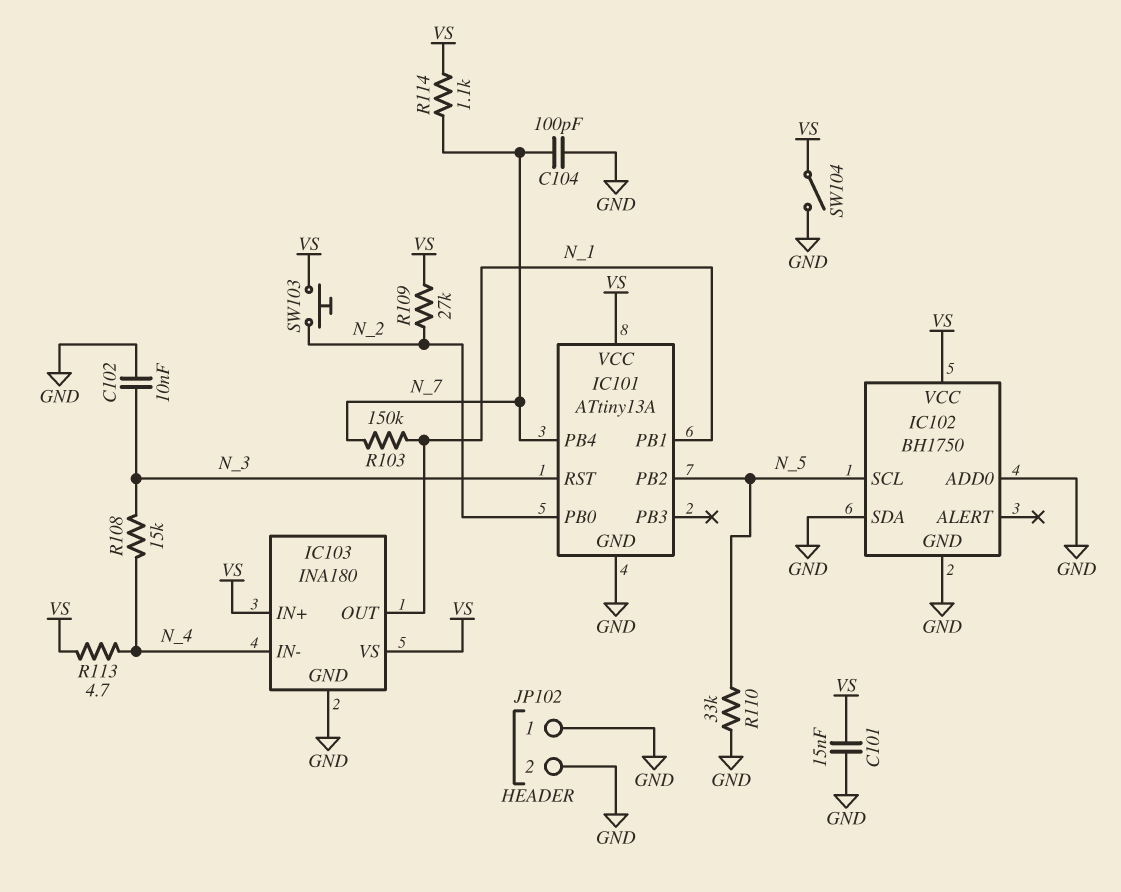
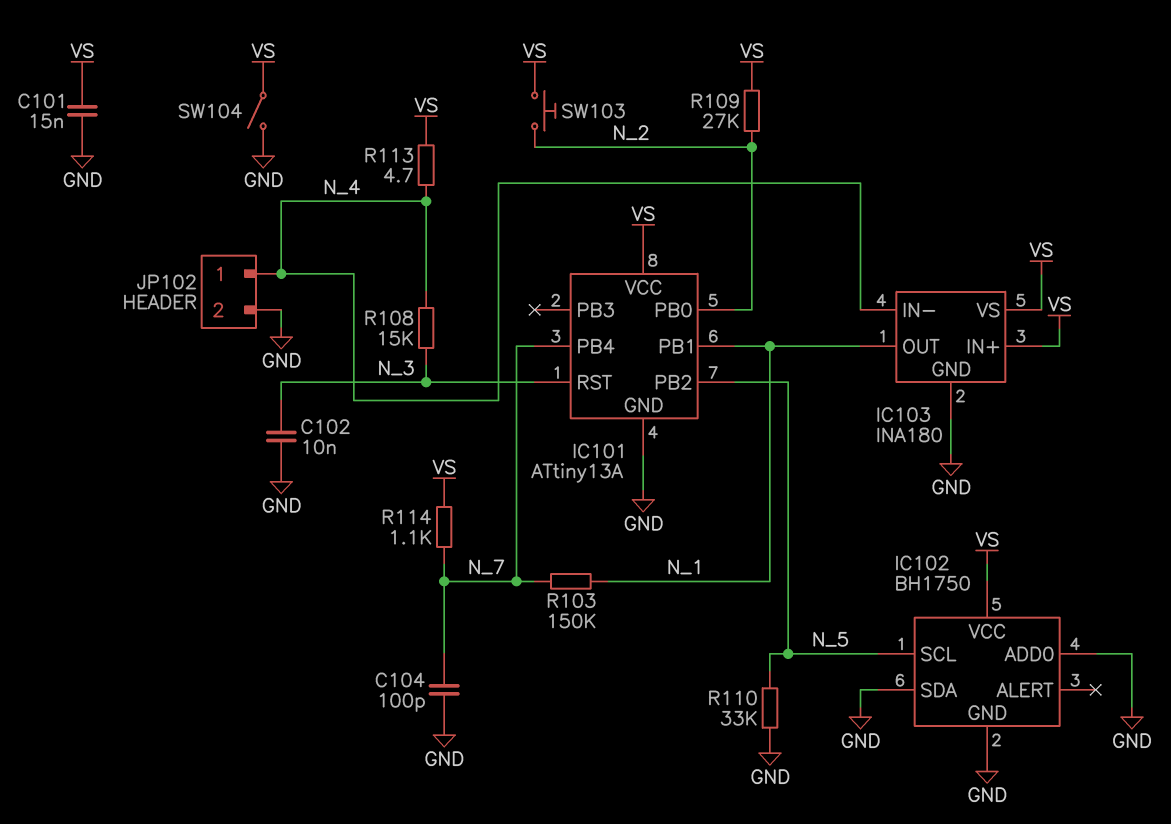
JP102 pin 1: GND -> N_4

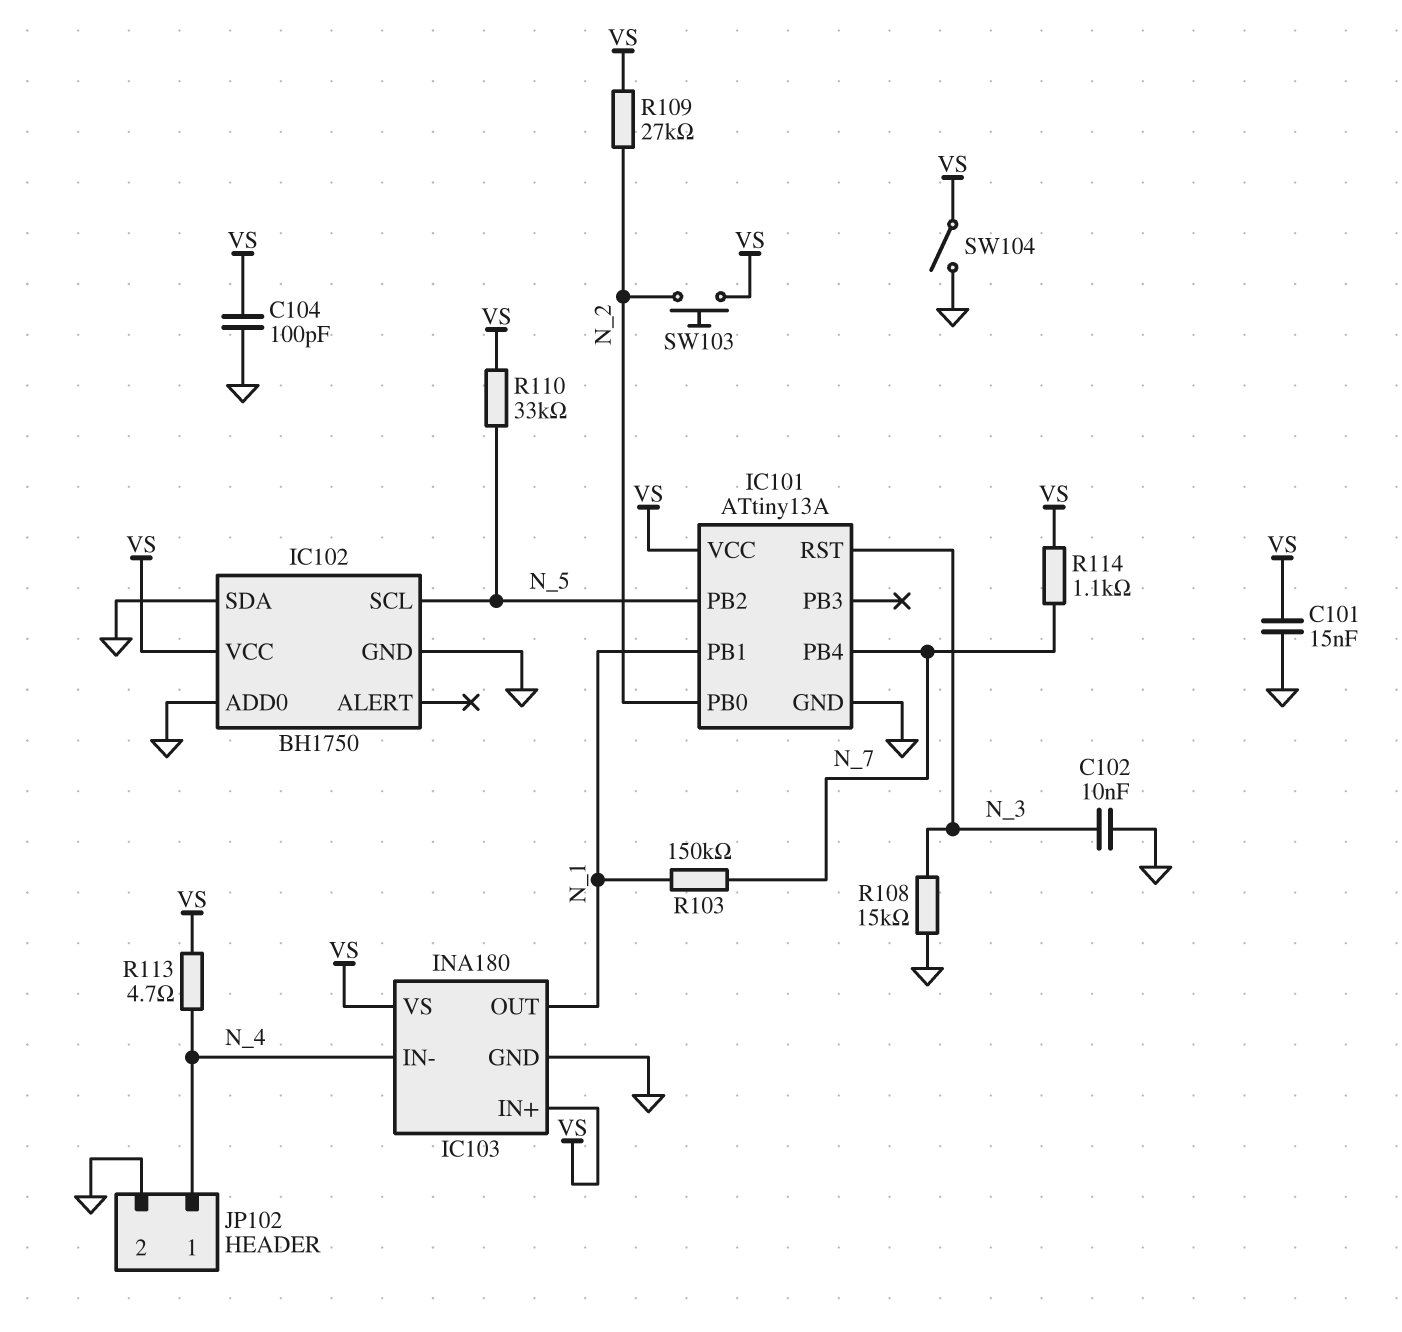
C104: 100pF (GND, N_7) -> 100pF (GND, VS)
R108: 15k (N_3, N_4) -> 15k (GND, N_3)
R110: 33k (GND, N_5) -> 33k (N_5, VS)

